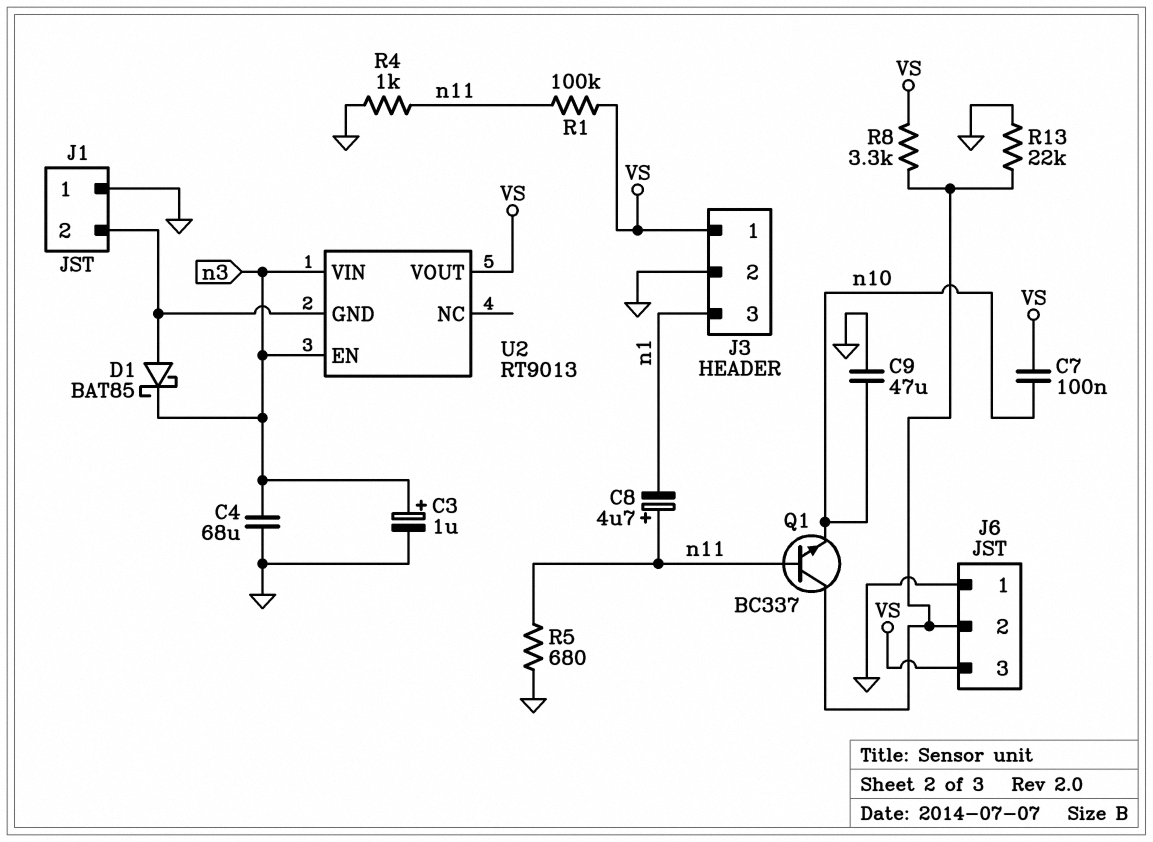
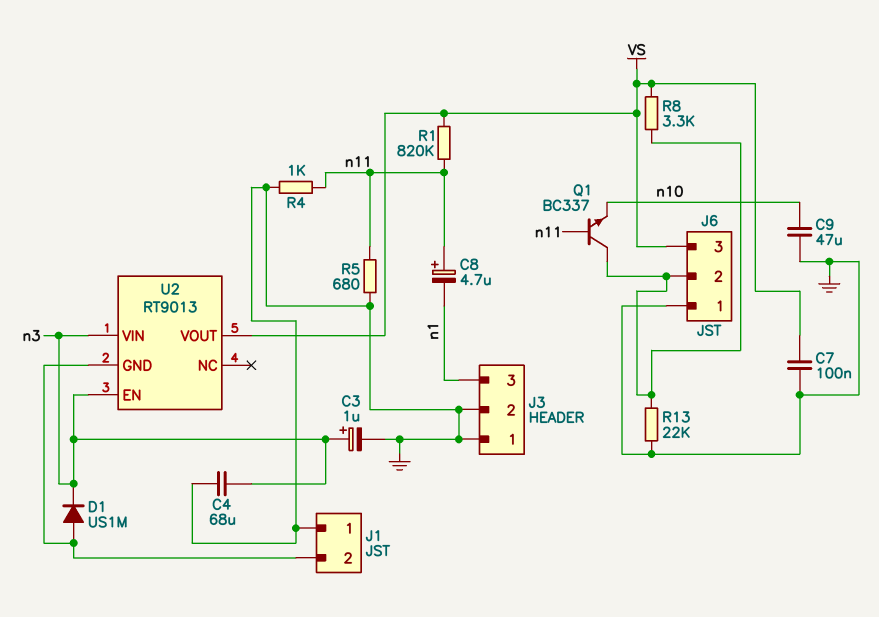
C7: 100nF (VS, n10) -> 100nF (GND, VS)
D1: schottky BAT85 (A J1/2, K n3) -> diode US1M (A J1/2, K n3)
J3 pin 1: VS -> GND
R1: 100k (VS, n11) -> 820k (VS, n11)

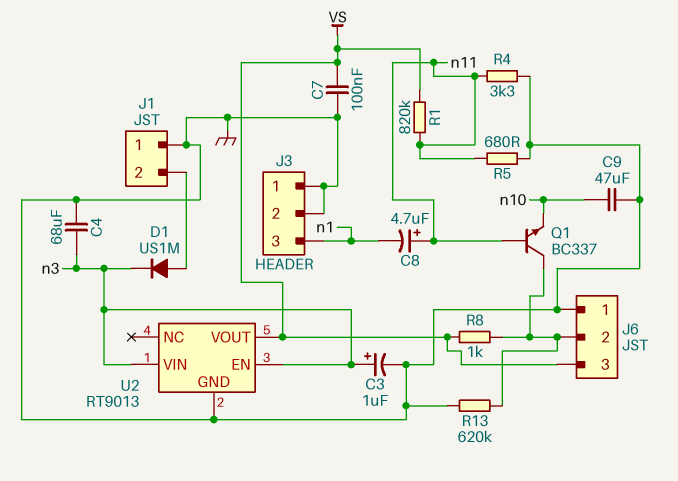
R4: 1k (GND, n11) -> 3.3k (GND, n11)
R8: 3.3k (J6/2, VS) -> 1k (J6/2, VS)
R13: 22k (GND, J6/2) -> 620k (GND, J6/2)
U2 pin GND: J1/2 -> GND

